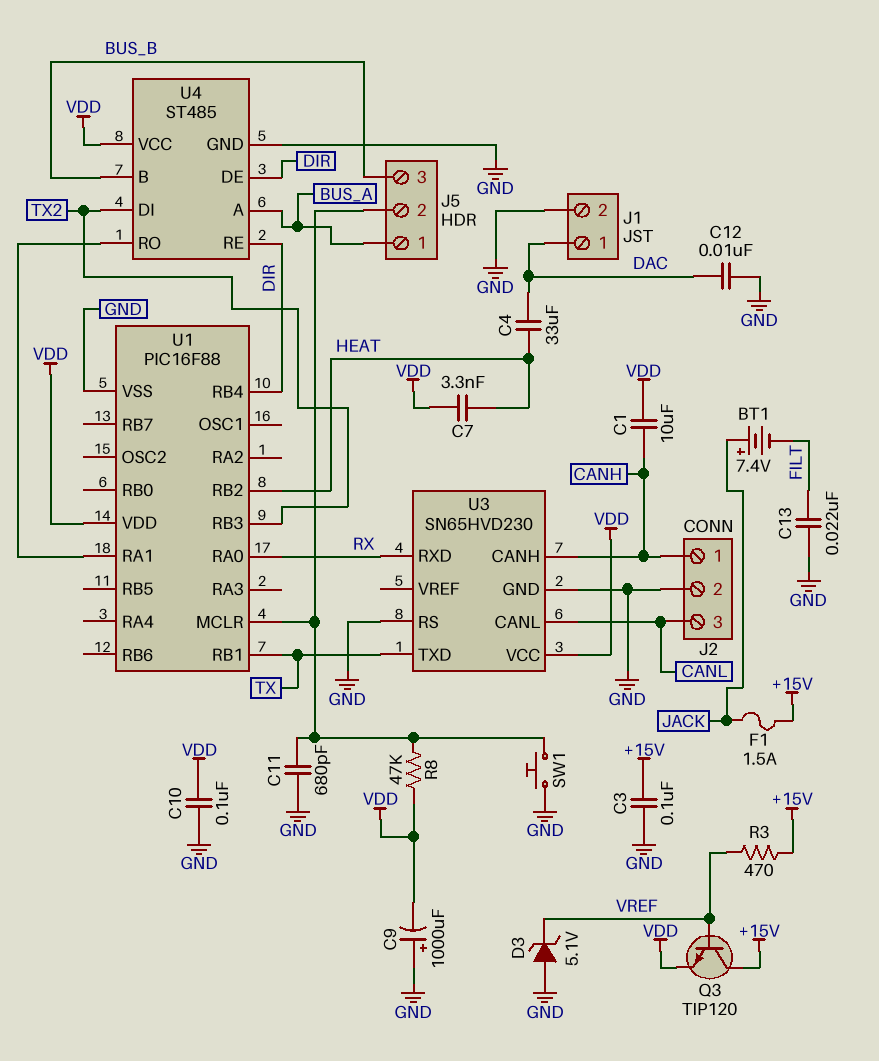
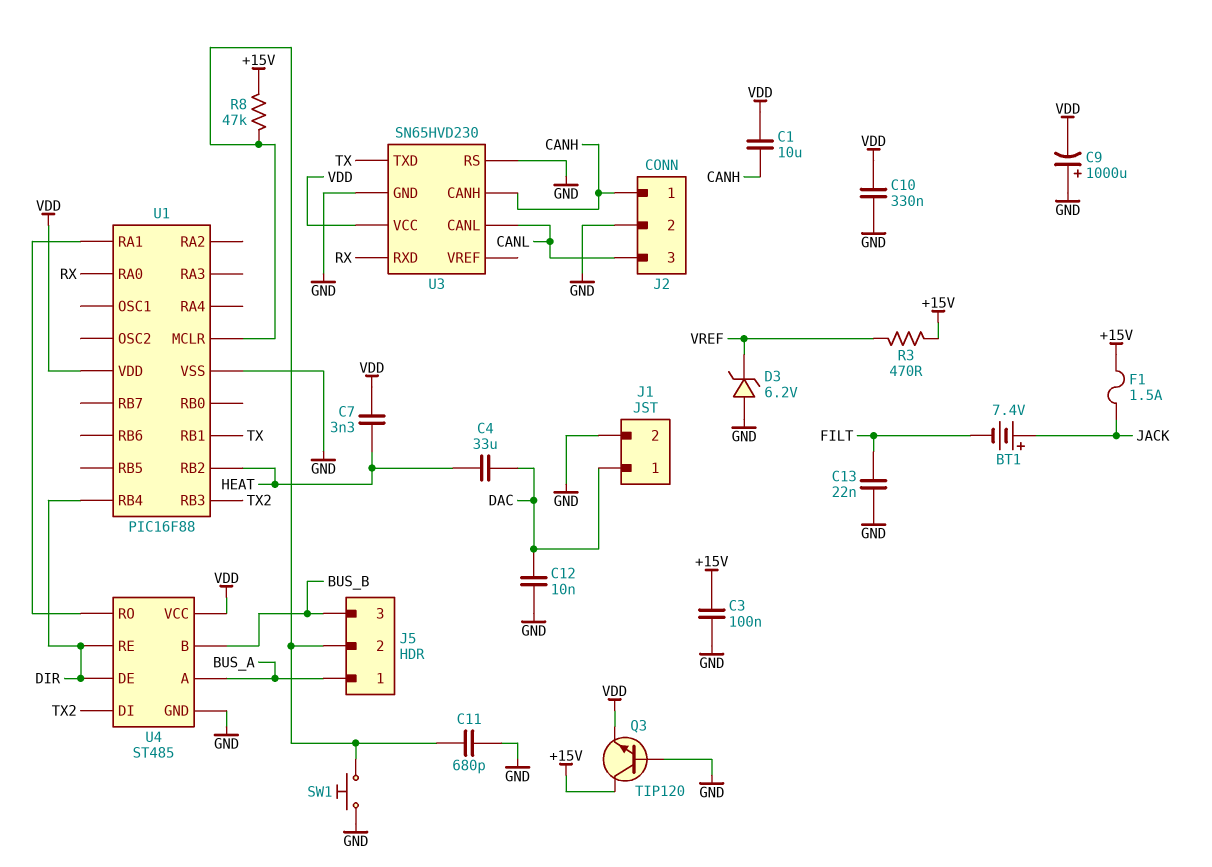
C10: 100nF (GND, VDD) -> 330nF (GND, VDD)
D3: zener 5.1V (A GND, K VREF) -> zener 6.2V (A GND, K VREF)
Q3: NPN TIP120 (B VREF, C +15V, E VDD) -> NPN TIP120 (B GND, C +15V, E VDD)
R8: 47k (J5/2, VDD) -> 47k (+15V, J5/2)

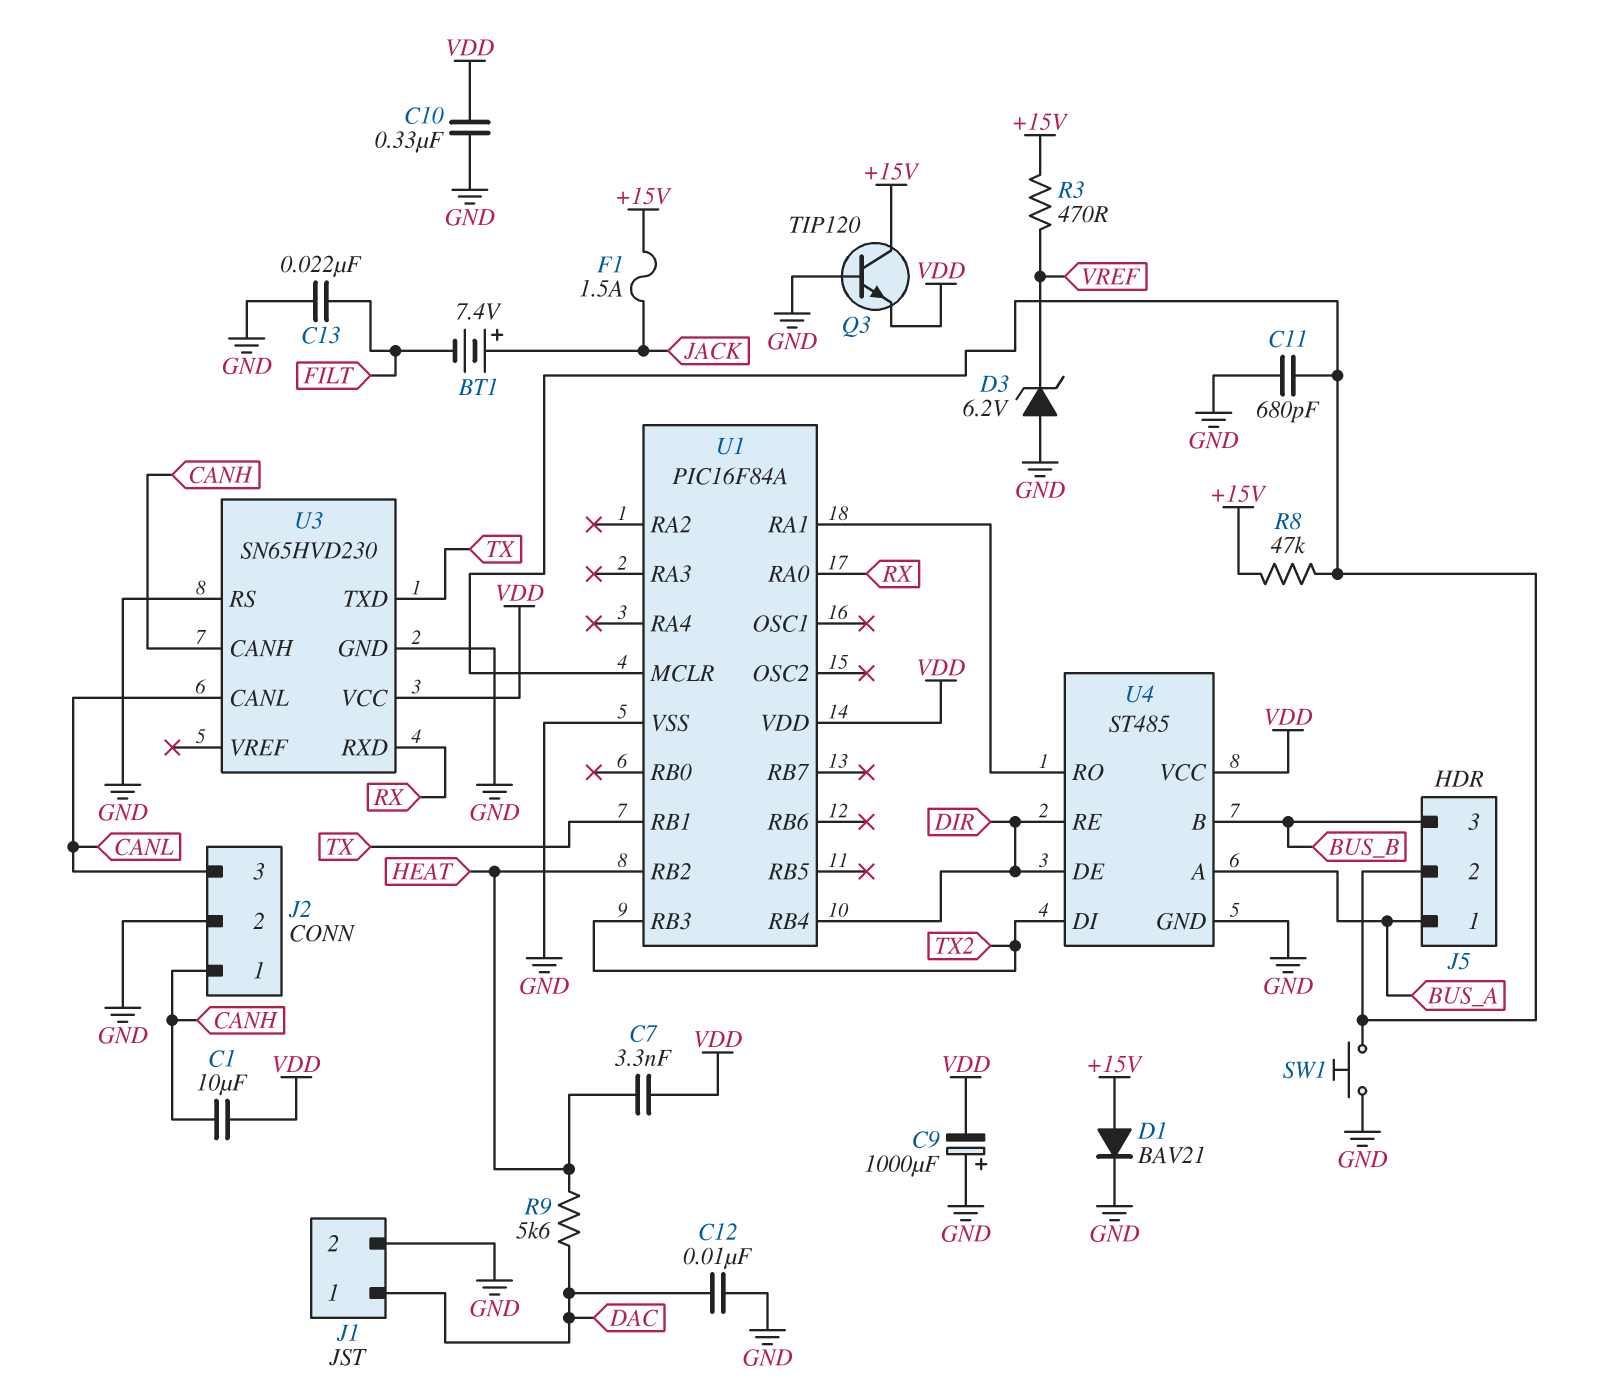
C3: 100nF (+15V, GND) -> none
C4: 33uF (DAC, HEAT) -> none
D1: none -> diode BAV21 (A +15V, K GND)
R9: none -> 5.6k (DAC, HEAT)
U1: PIC16F88 -> PIC16F84A

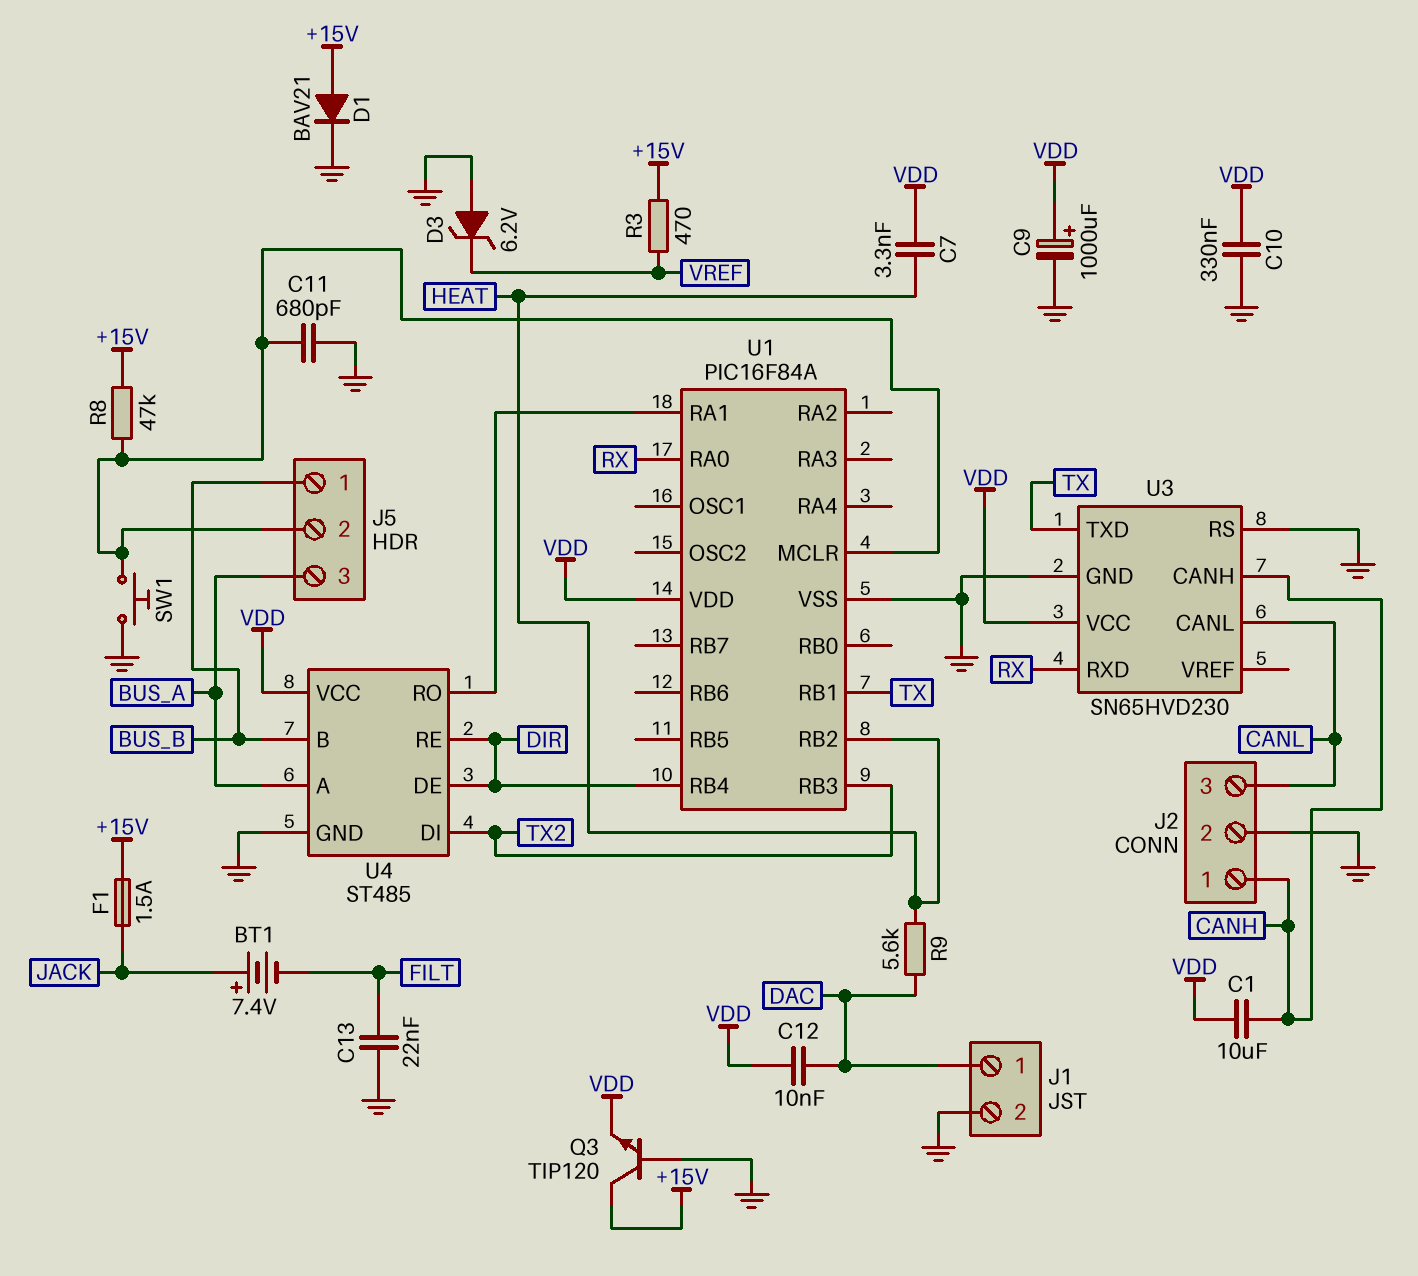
C9: 1000uF (plus GND, minus VDD) -> 1000uF (plus VDD, minus GND)
C12: 10nF (DAC, GND) -> 10nF (DAC, VDD)
J5 pin 1: BUS_A -> BUS_B
J5 pin 3: BUS_B -> BUS_A

